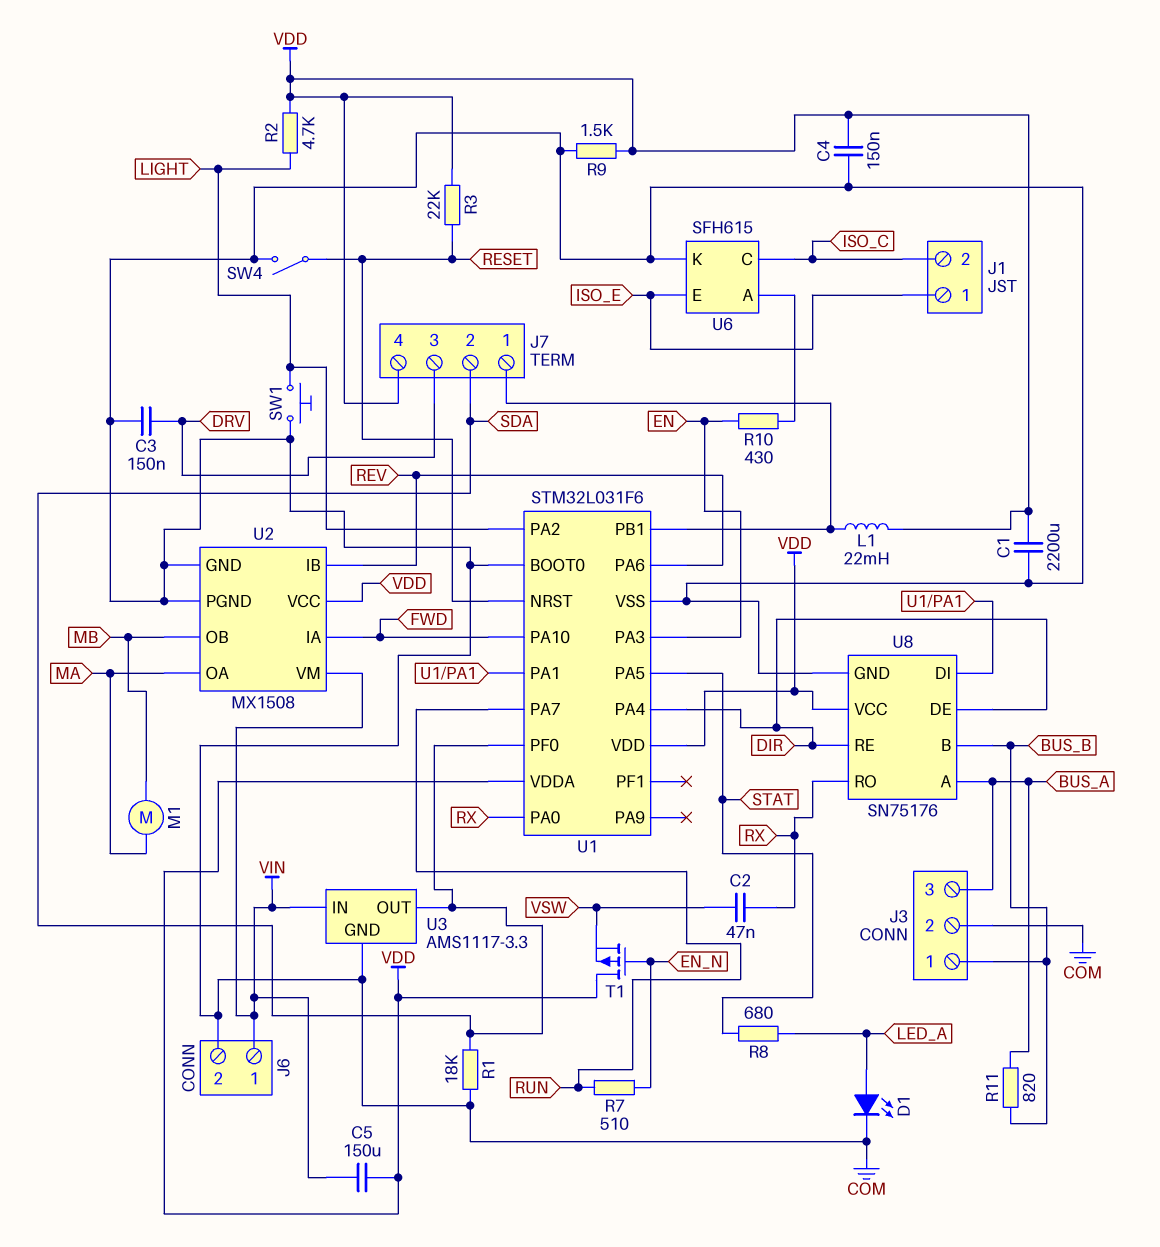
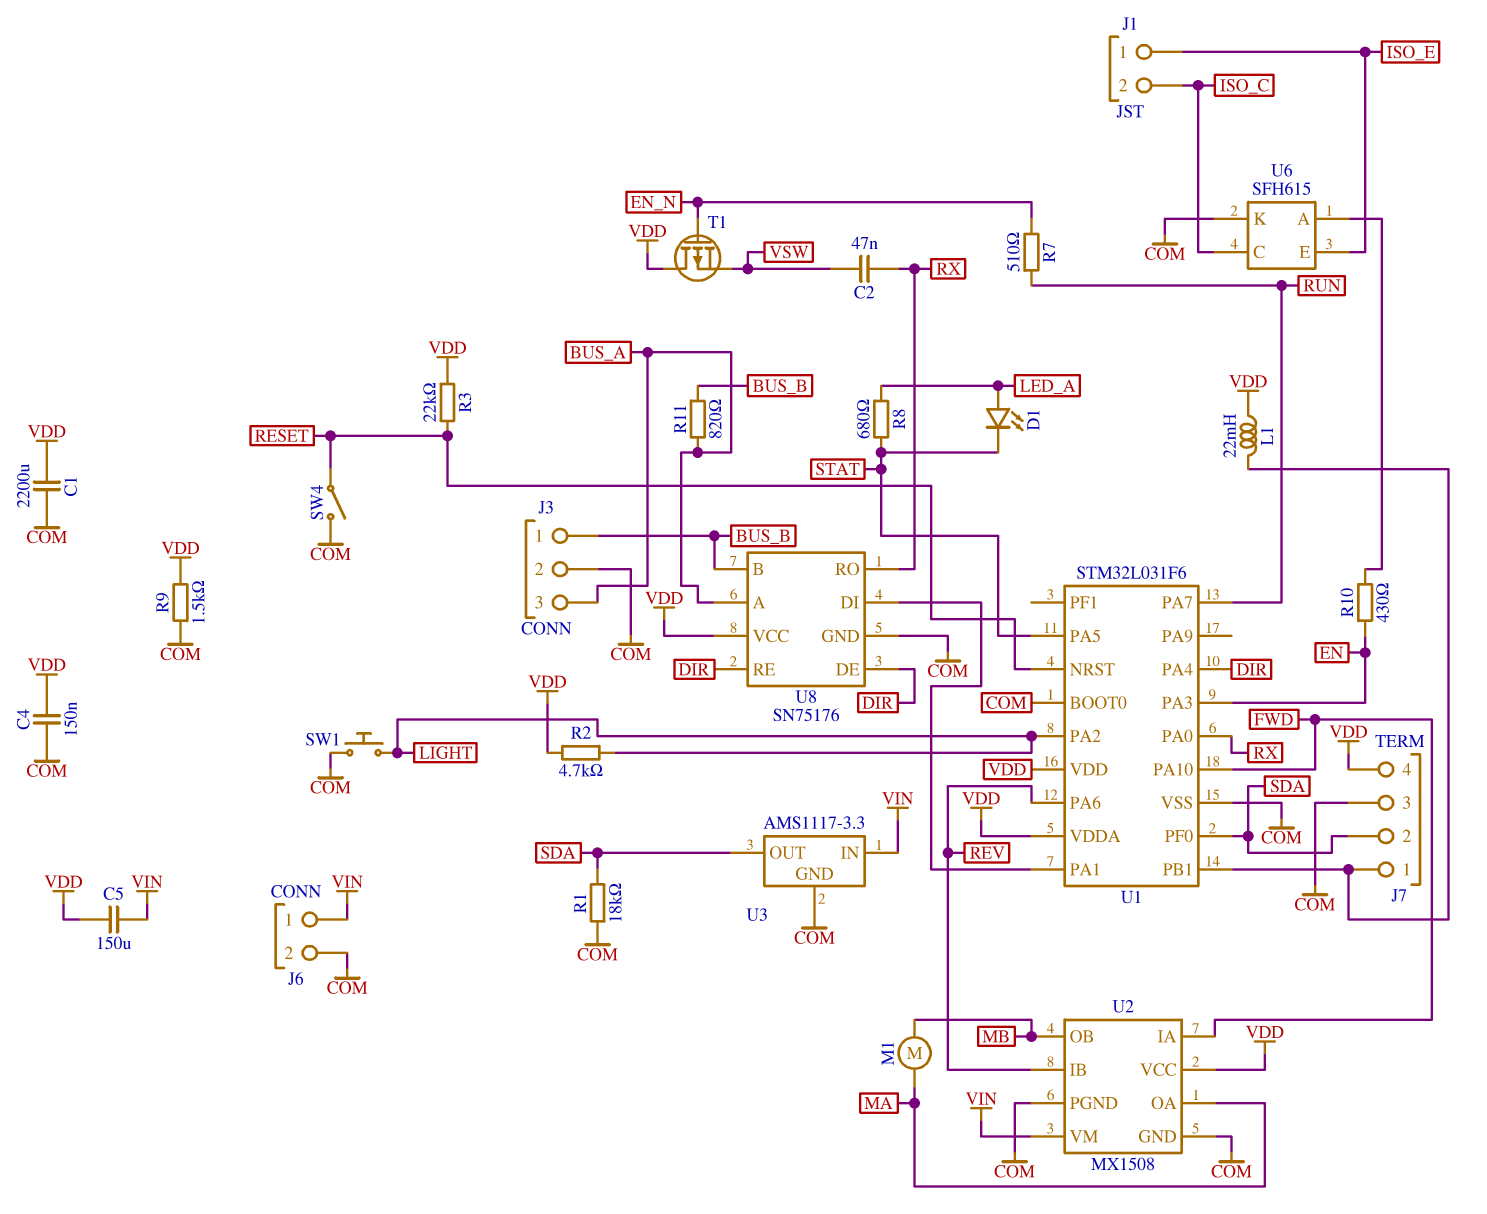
C3: 150nF (COM, DRV) -> none
D1: LED (A LED_A, K COM) -> LED (A LED_A, K STAT)
J7 pin 3: DRV -> COM

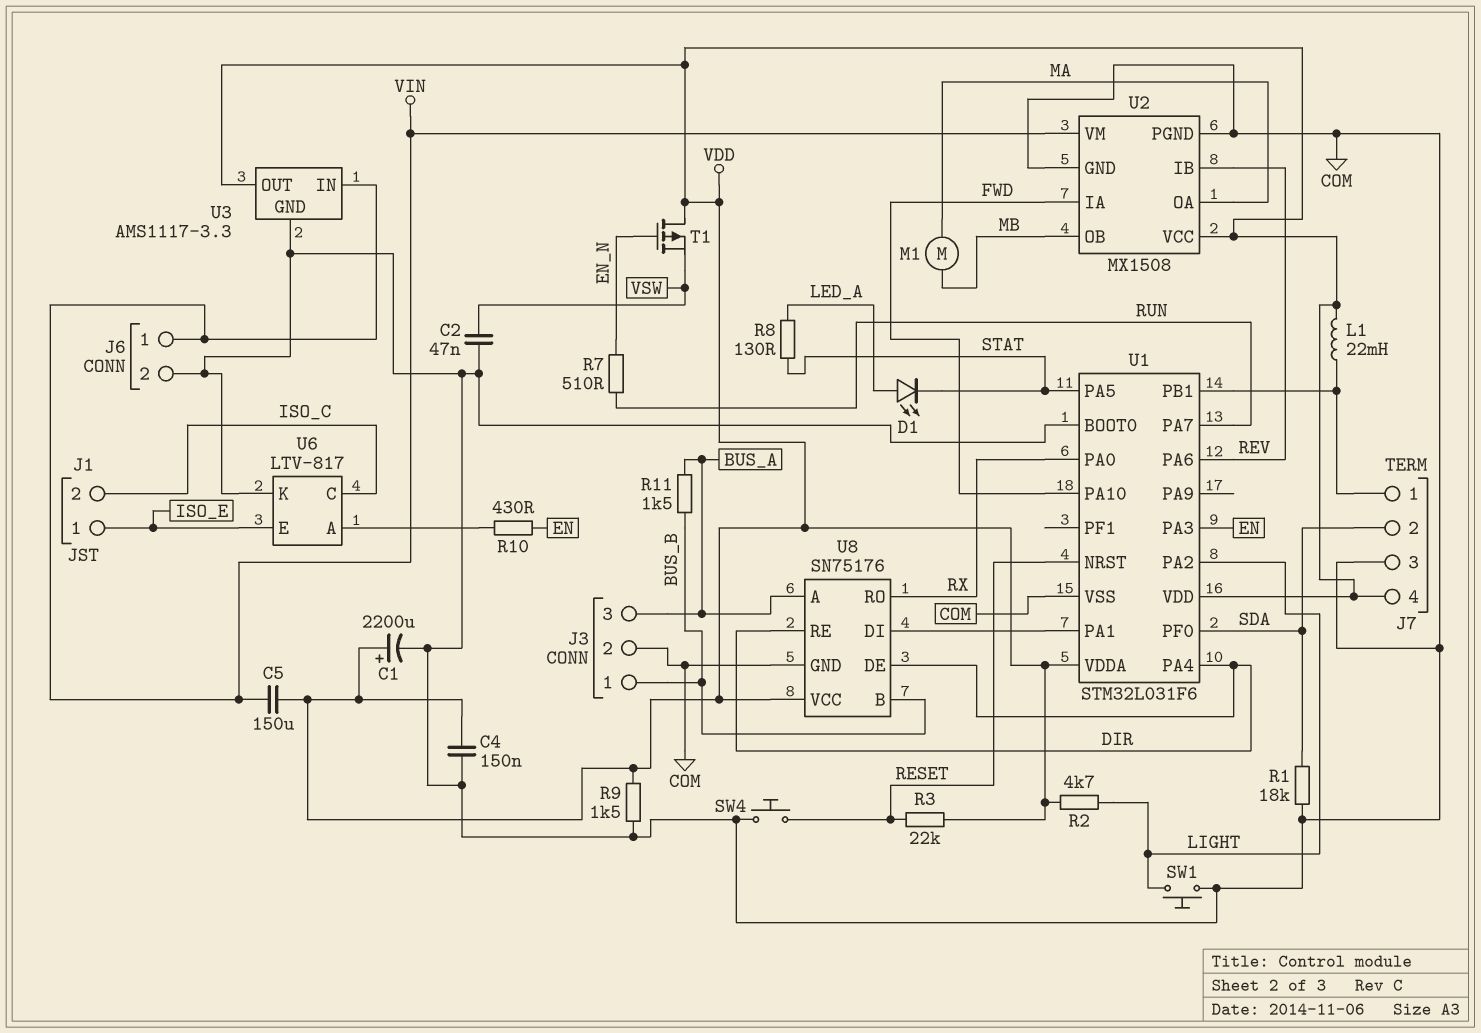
C1: 2200uF (COM, VDD) -> 2200uF (plus VDD, minus COM)
C2: 47nF (RX, VSW) -> 47nF (COM, VSW)
R8: 680 (LED_A, STAT) -> 130 (LED_A, STAT)
R11: 820 (BUS_A, BUS_B) -> 1.5k (BUS_A, BUS_B)
SW4: switch (COM, RESET) -> button (COM, RESET)
U3 pin OUT: SDA -> VDD
U6: SFH615 -> LTV-817

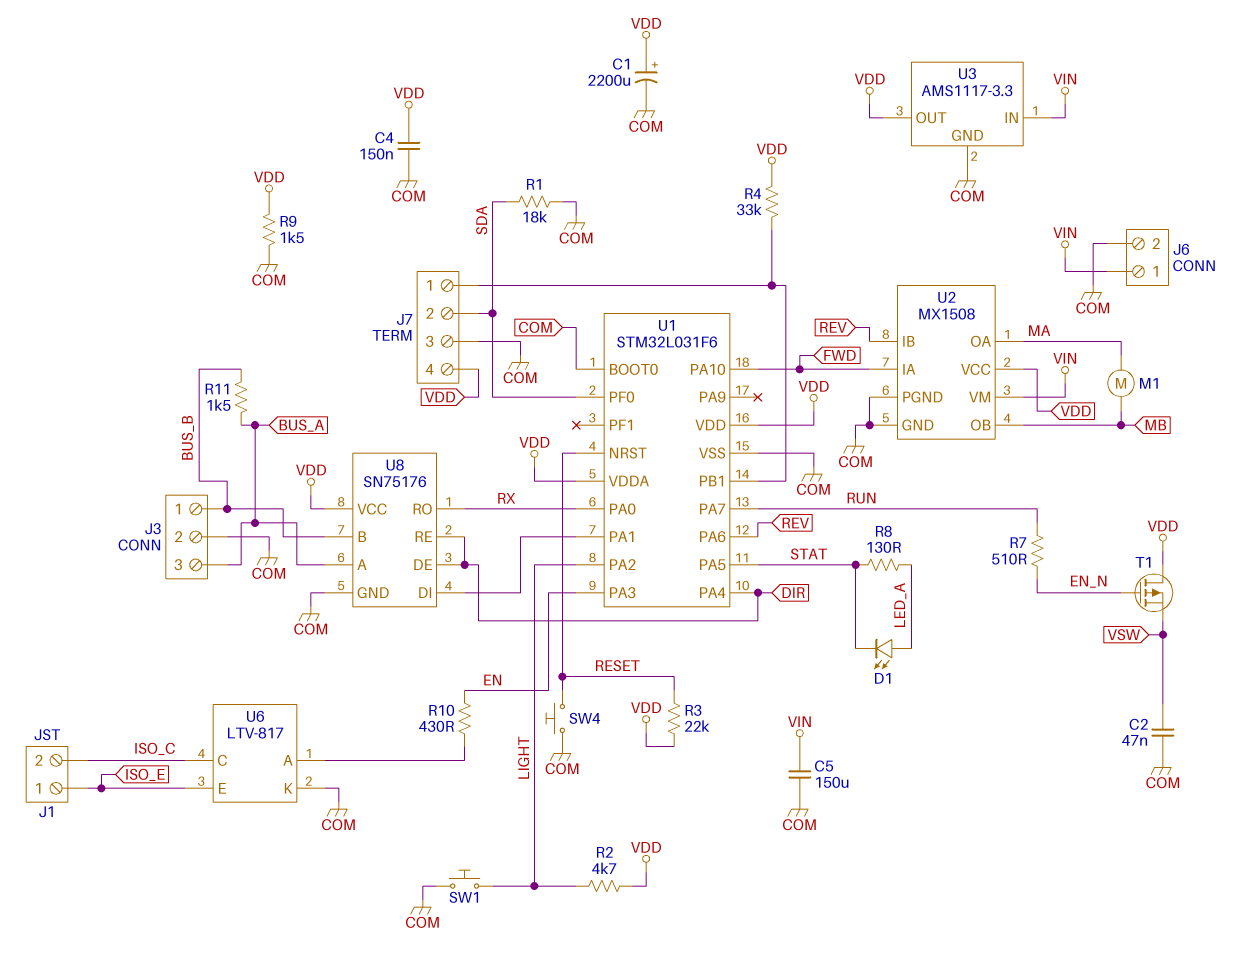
C5: 150uF (VDD, VIN) -> 150uF (COM, VIN)
L1: 22mH (J7/1, VDD) -> none
R4: none -> 33k (J7/1, VDD)

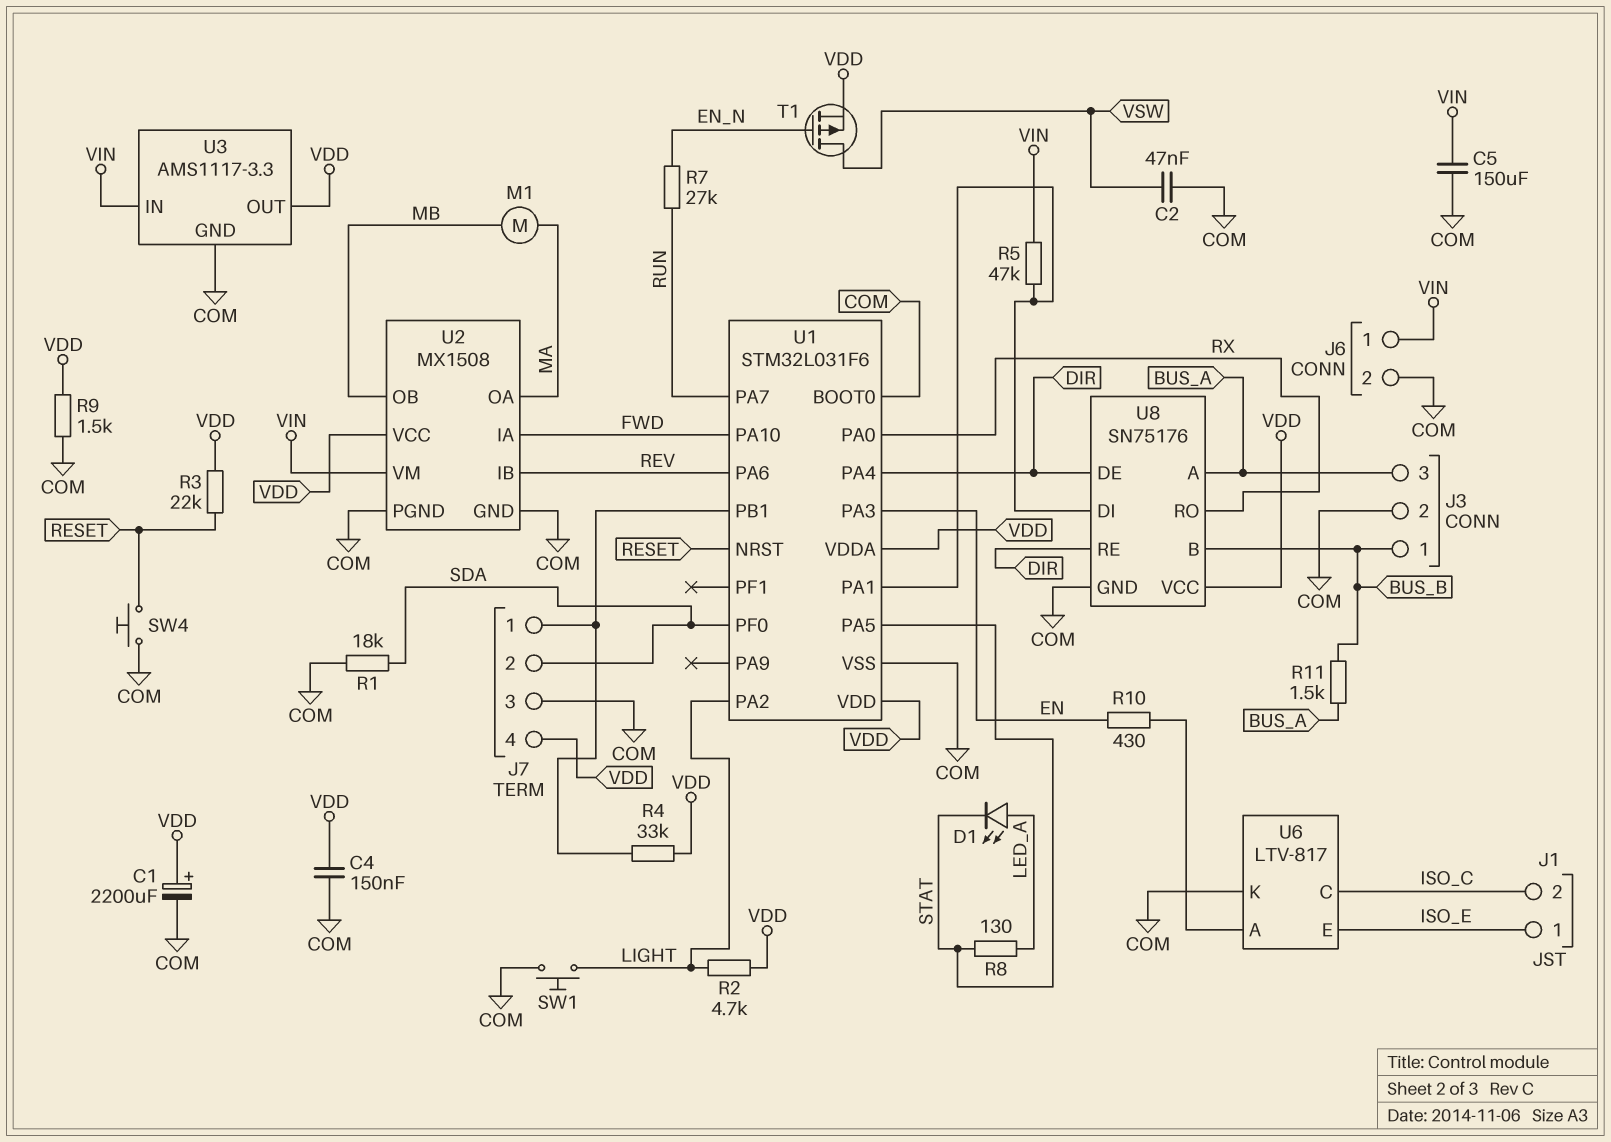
R5: none -> 47k (U1/PA1, VIN)
R7: 510 (EN_N, RUN) -> 27k (EN_N, RUN)
T1: PMOS (G EN_N, D VDD, S VSW) -> PMOS (G EN_N, D VSW, S VDD)

